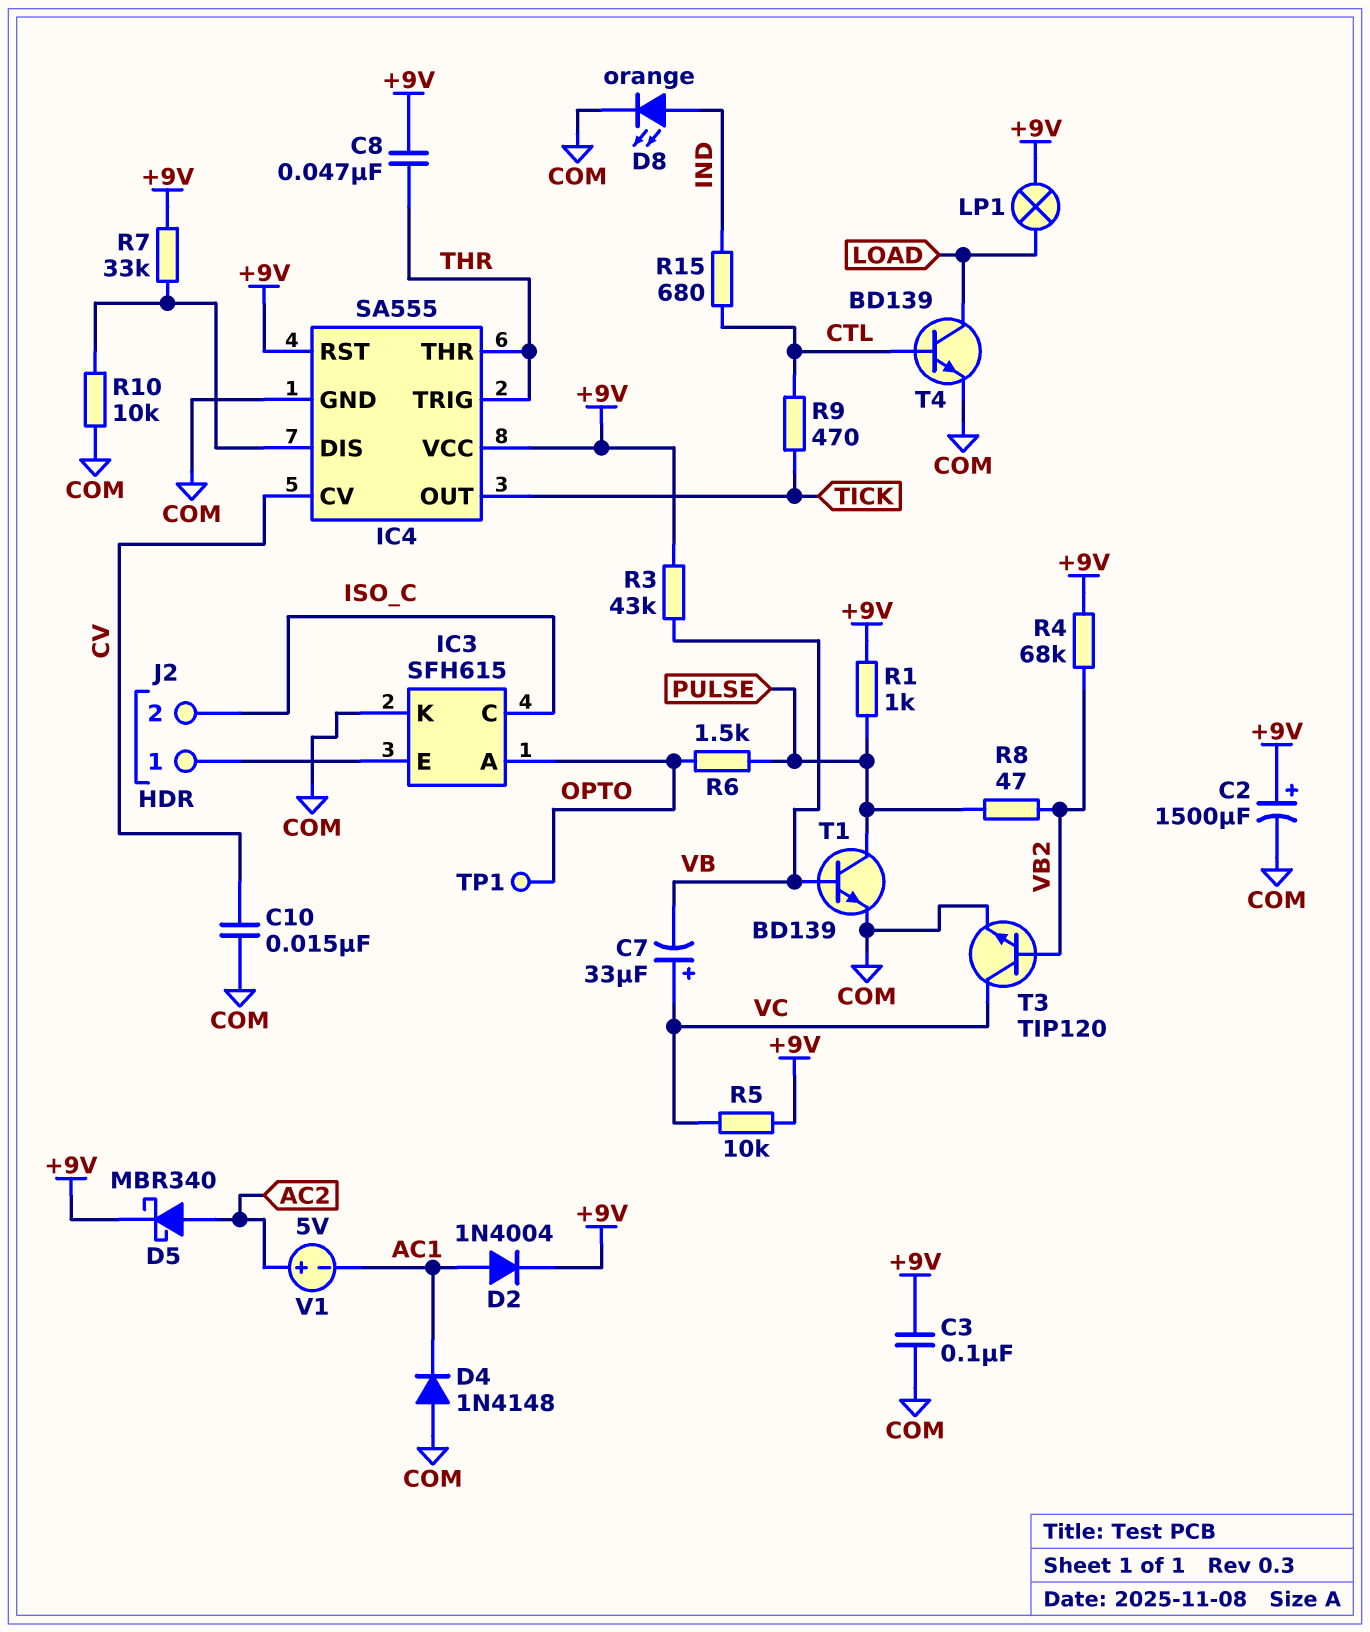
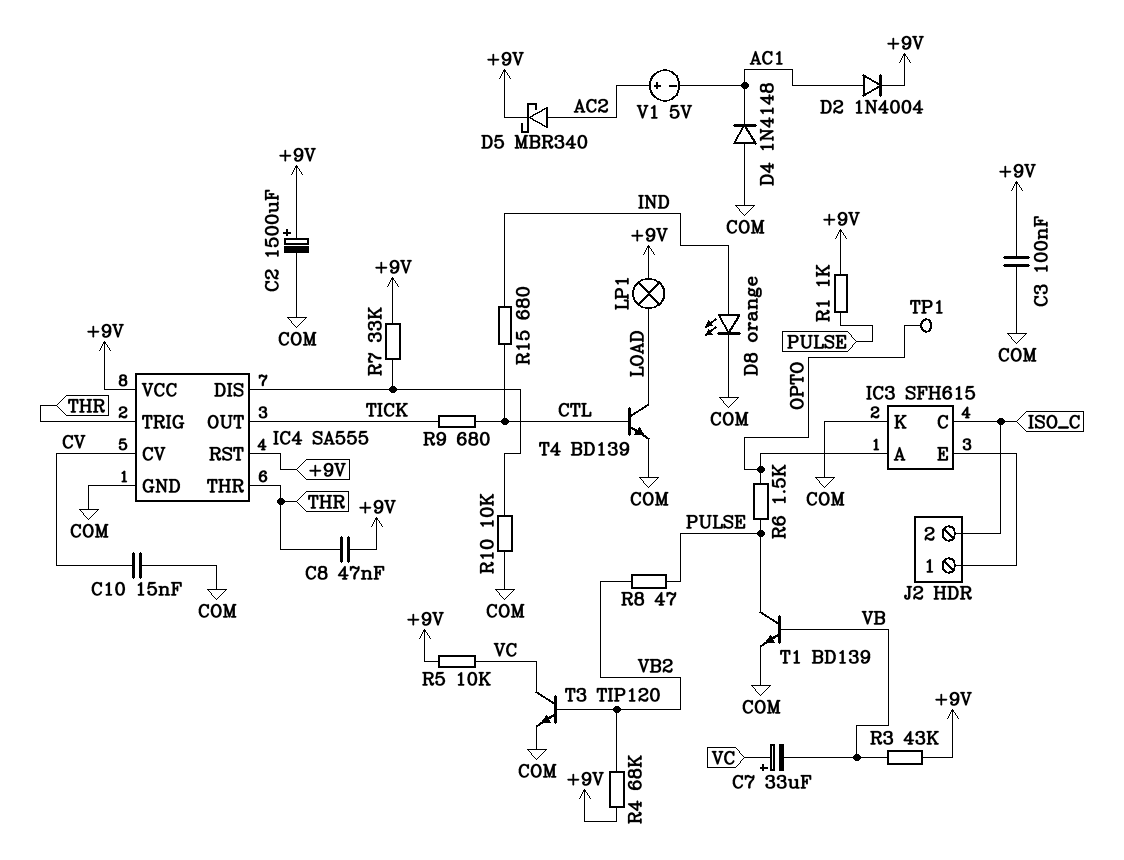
R9: 470 (CTL, TICK) -> 680 (CTL, TICK)

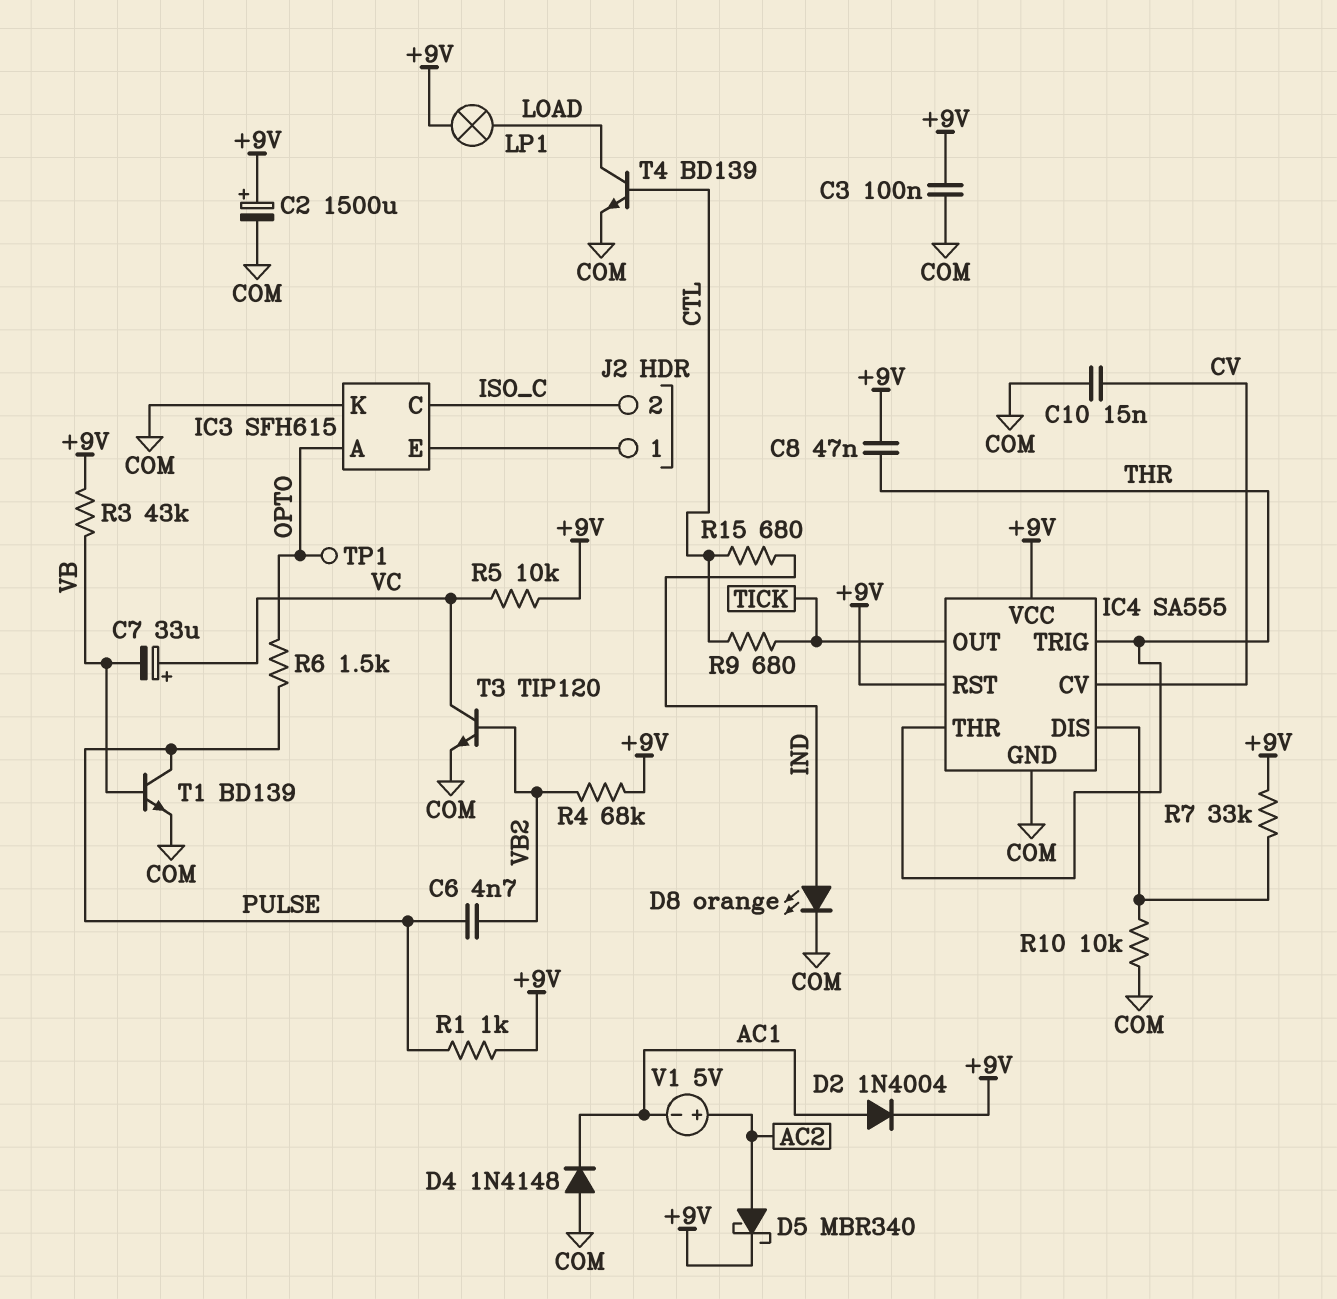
C6: none -> 4.7nF (PULSE, VB2)
R8: 47 (PULSE, VB2) -> none

